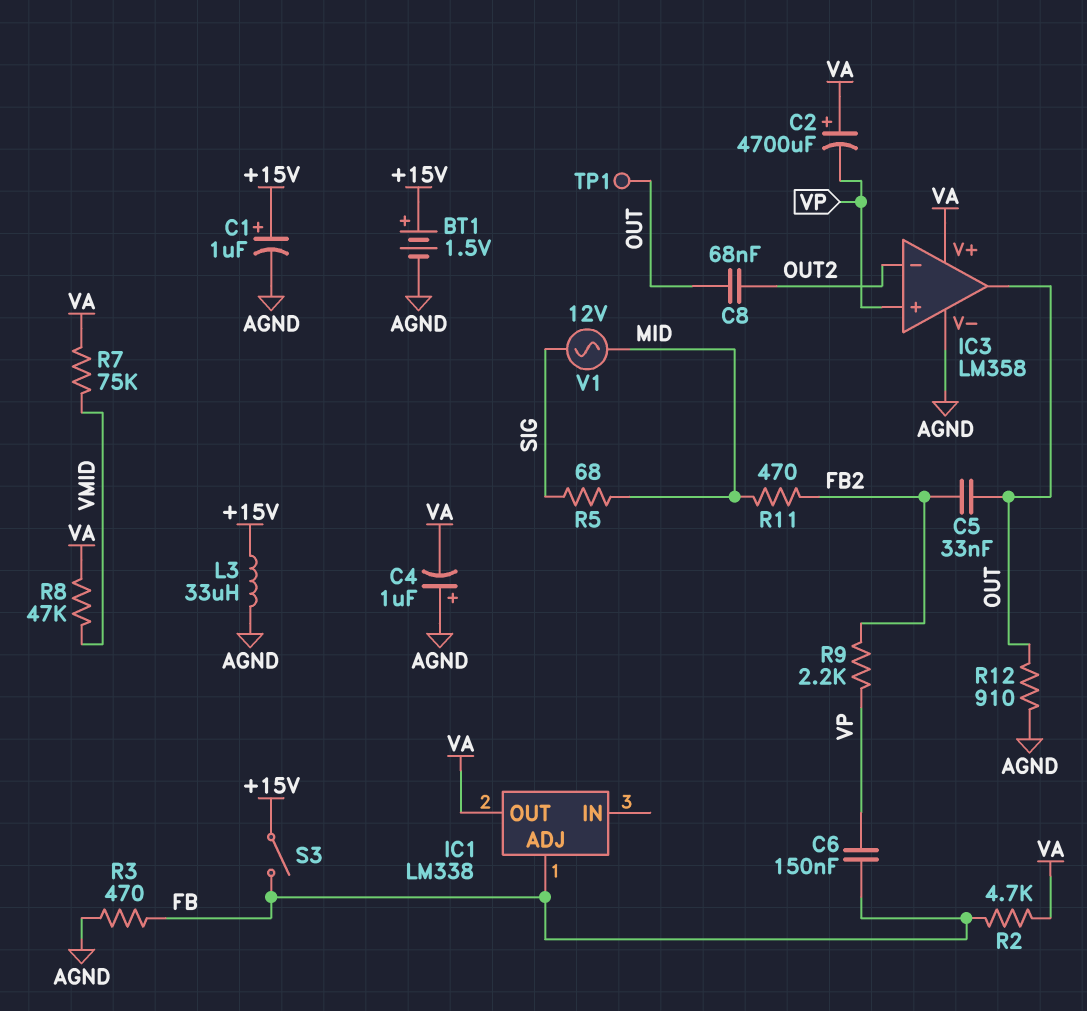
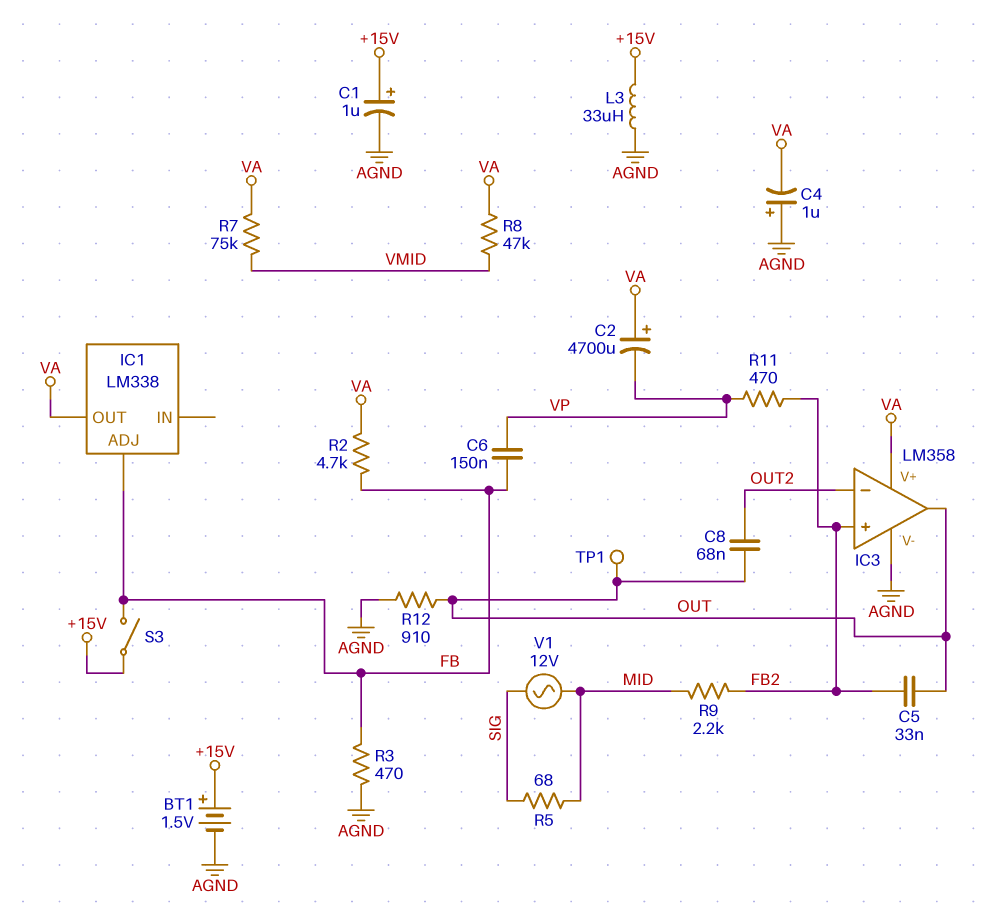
IC3 pin in+: VP -> FB2
R9: 2.2k (FB2, VP) -> 2.2k (FB2, MID)
R11: 470 (FB2, MID) -> 470 (FB2, VP)

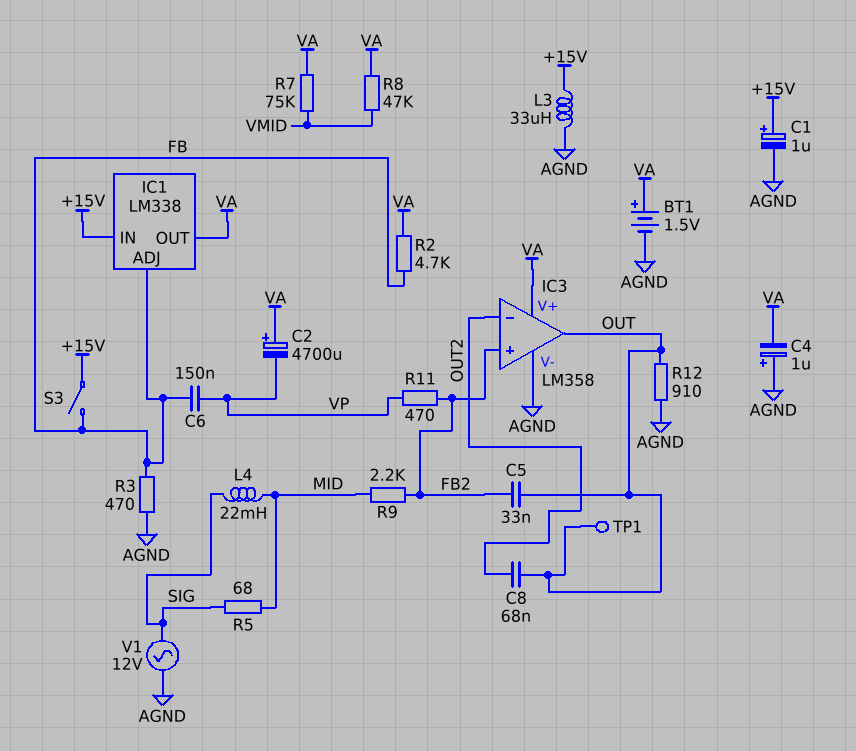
BT1: 1.5V (plus +15V, minus AGND) -> 1.5V (plus VA, minus AGND)
IC1 pin IN: none -> +15V
L4: none -> 22mH (MID, SIG)
V1: AC 12V (MID, SIG) -> AC 12V (AGND, SIG)

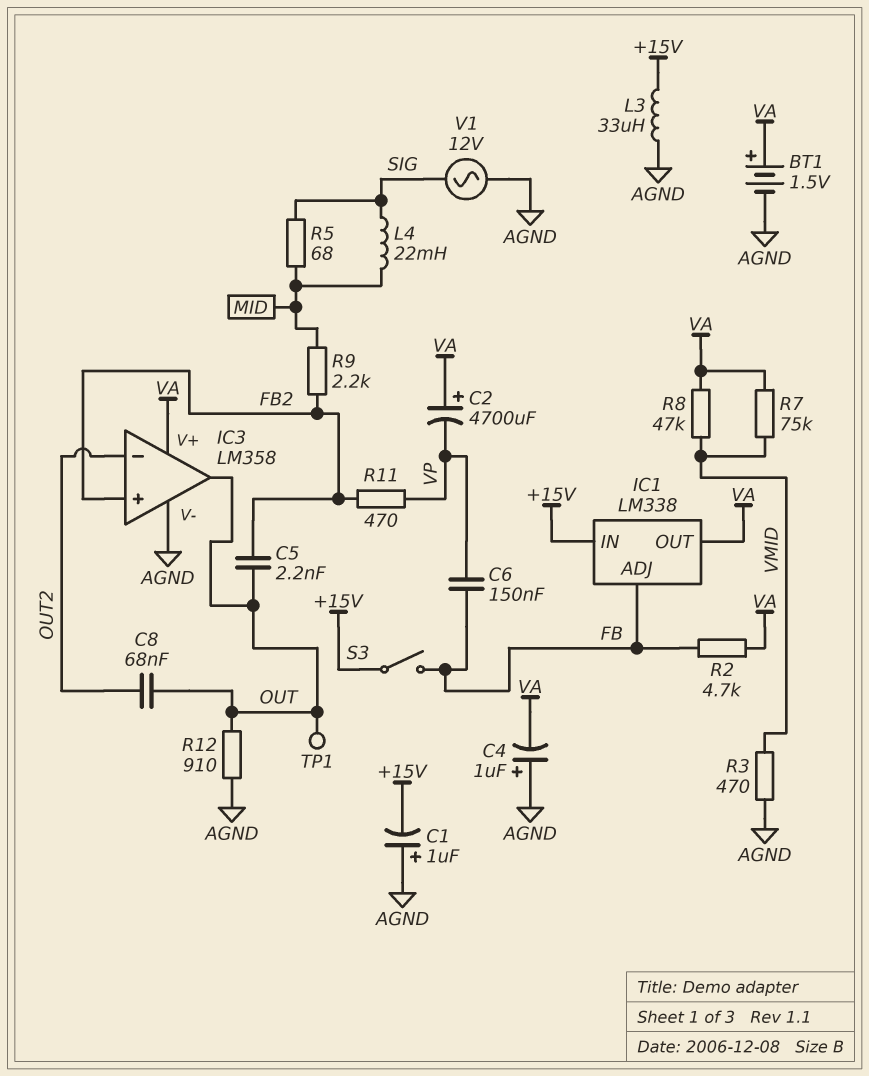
C1: 1uF (plus +15V, minus AGND) -> 1uF (plus AGND, minus +15V)
C5: 33nF (FB2, OUT) -> 2.2nF (FB2, OUT)
R3: 470 (AGND, FB) -> 470 (AGND, VMID)

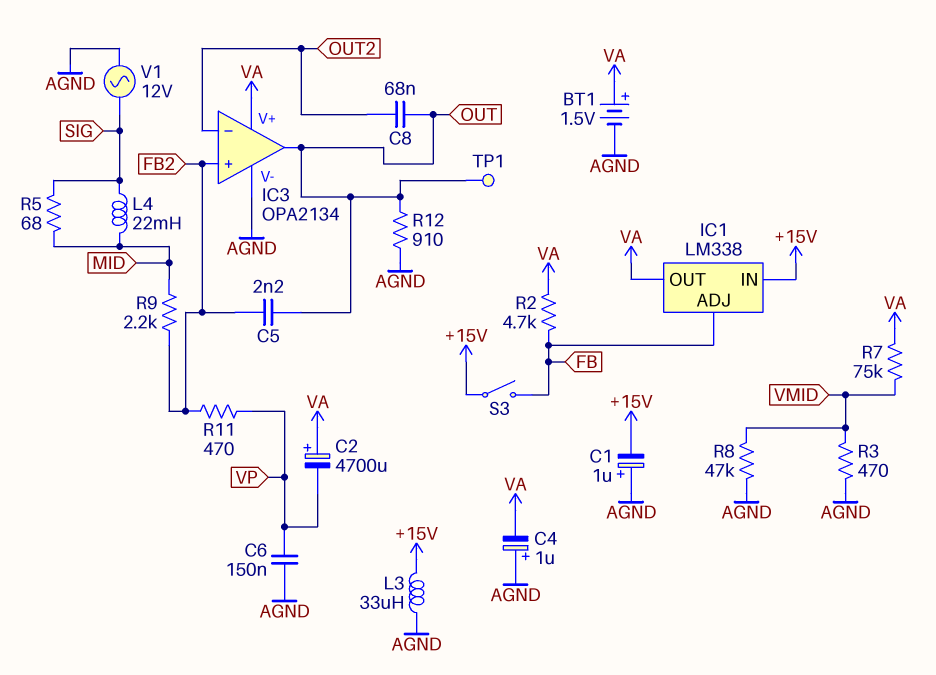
C6: 150nF (FB, VP) -> 150nF (AGND, VP)
IC3: LM358 -> OPA2134
R8: 47k (VA, VMID) -> 47k (AGND, VMID)

